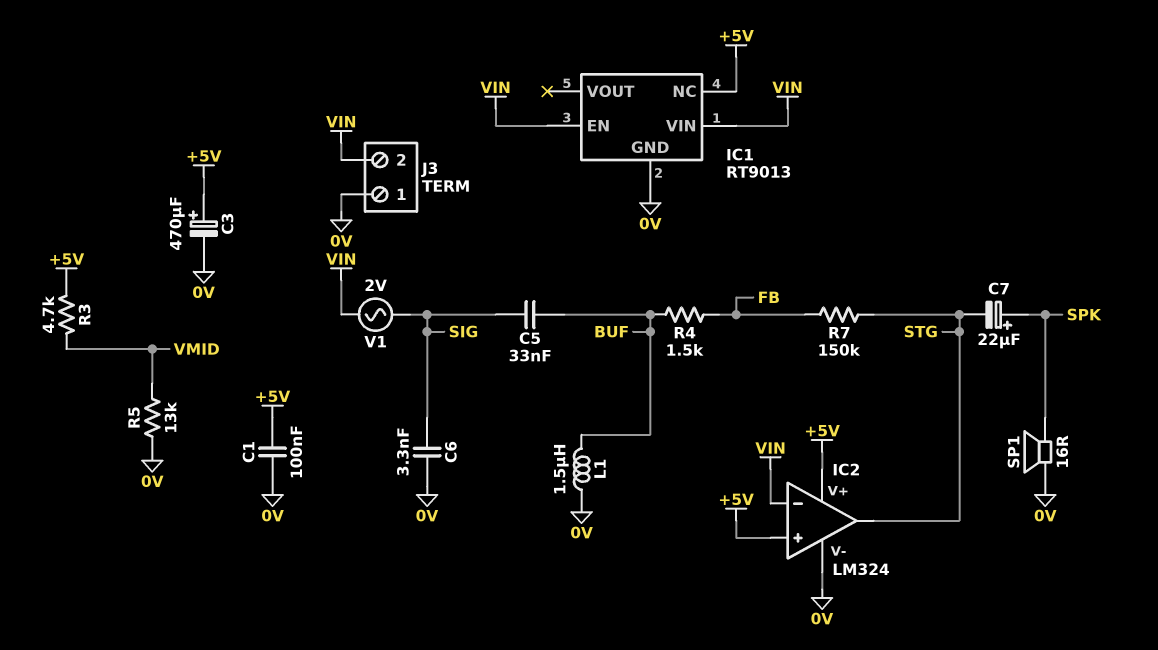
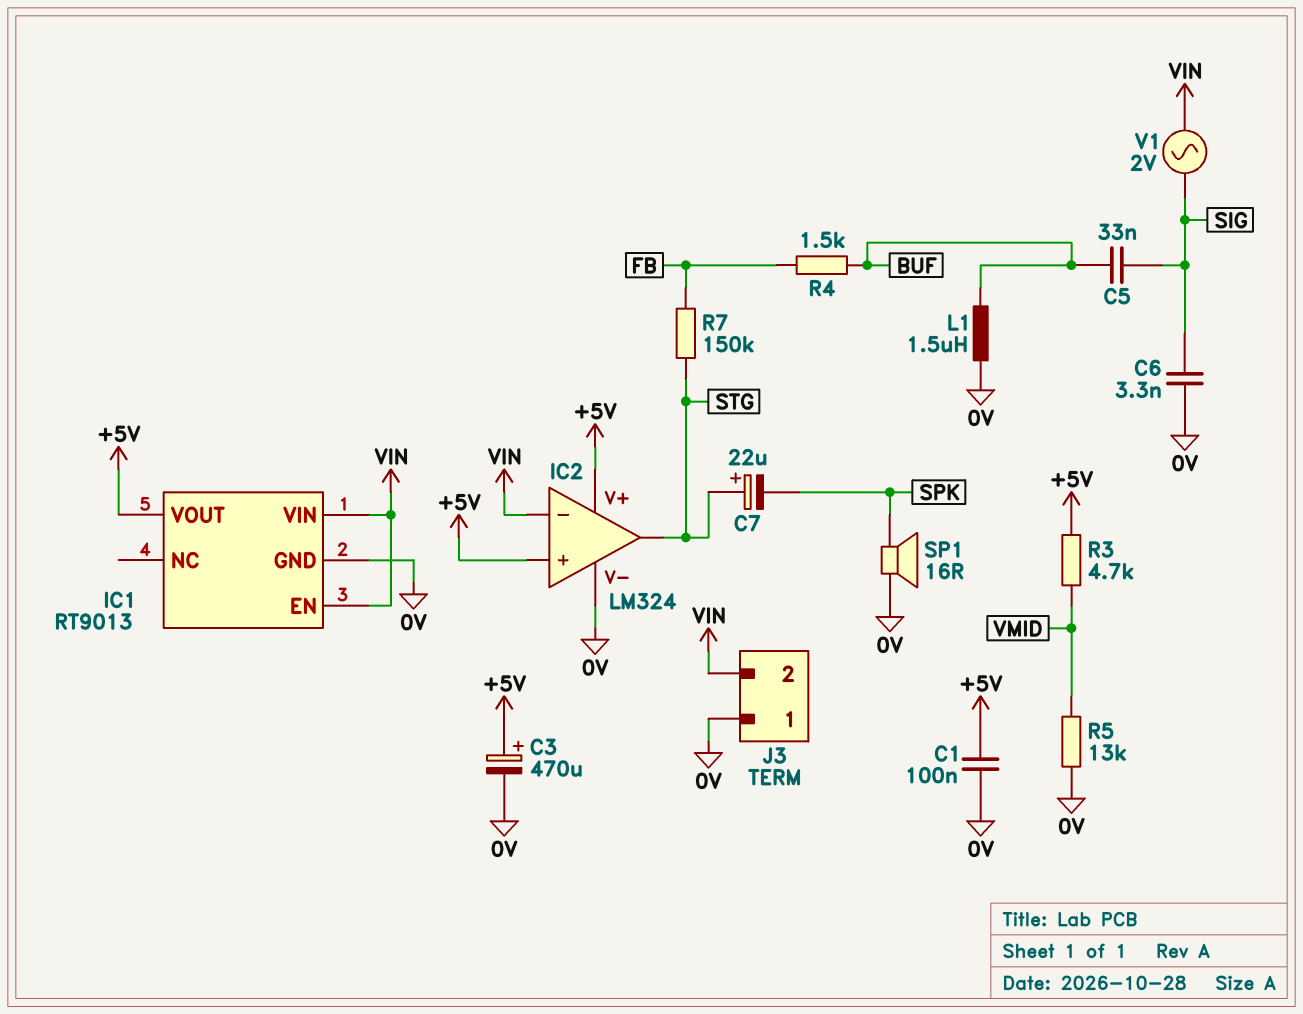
C7: 22uF (plus SPK, minus STG) -> 22uF (plus STG, minus SPK)
IC1 pin NC: +5V -> none
IC1 pin VOUT: none -> +5V

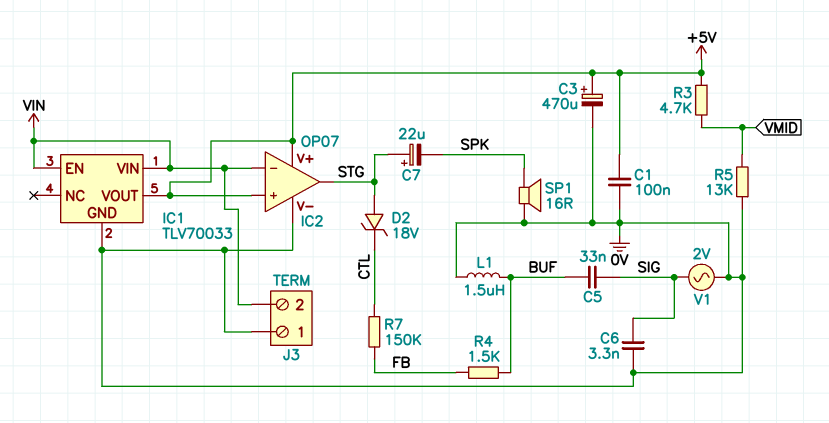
D2: none -> zener 18V (A STG, K CTL)
IC1: RT9013 -> TLV70033
IC2: LM324 -> OP07
R7: 150k (FB, STG) -> 150k (CTL, FB)
V1: AC 2V (SIG, VIN) -> AC 2V (0V, SIG)

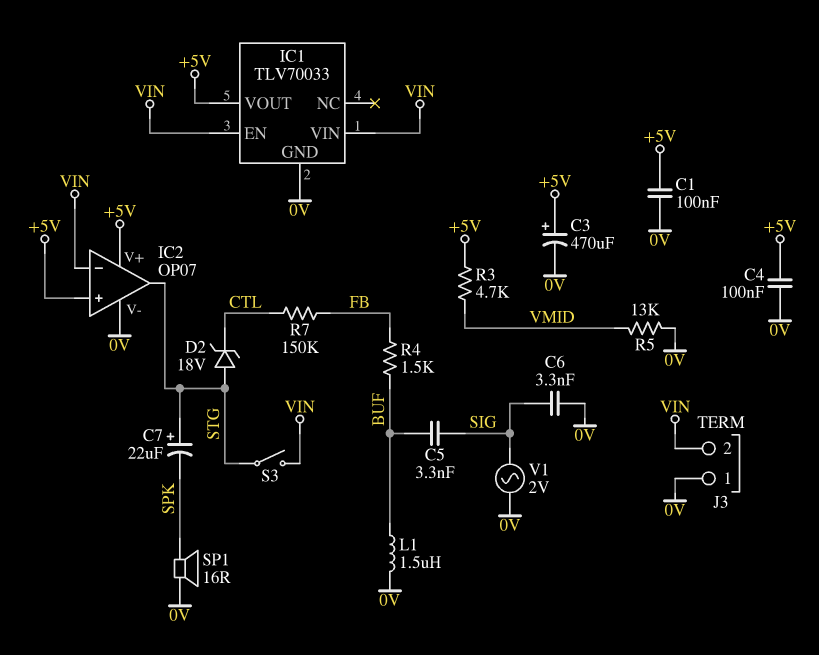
C4: none -> 100nF (+5V, 0V)
C5: 33nF (BUF, SIG) -> 3.3nF (BUF, SIG)
S3: none -> switch (STG, VIN)

